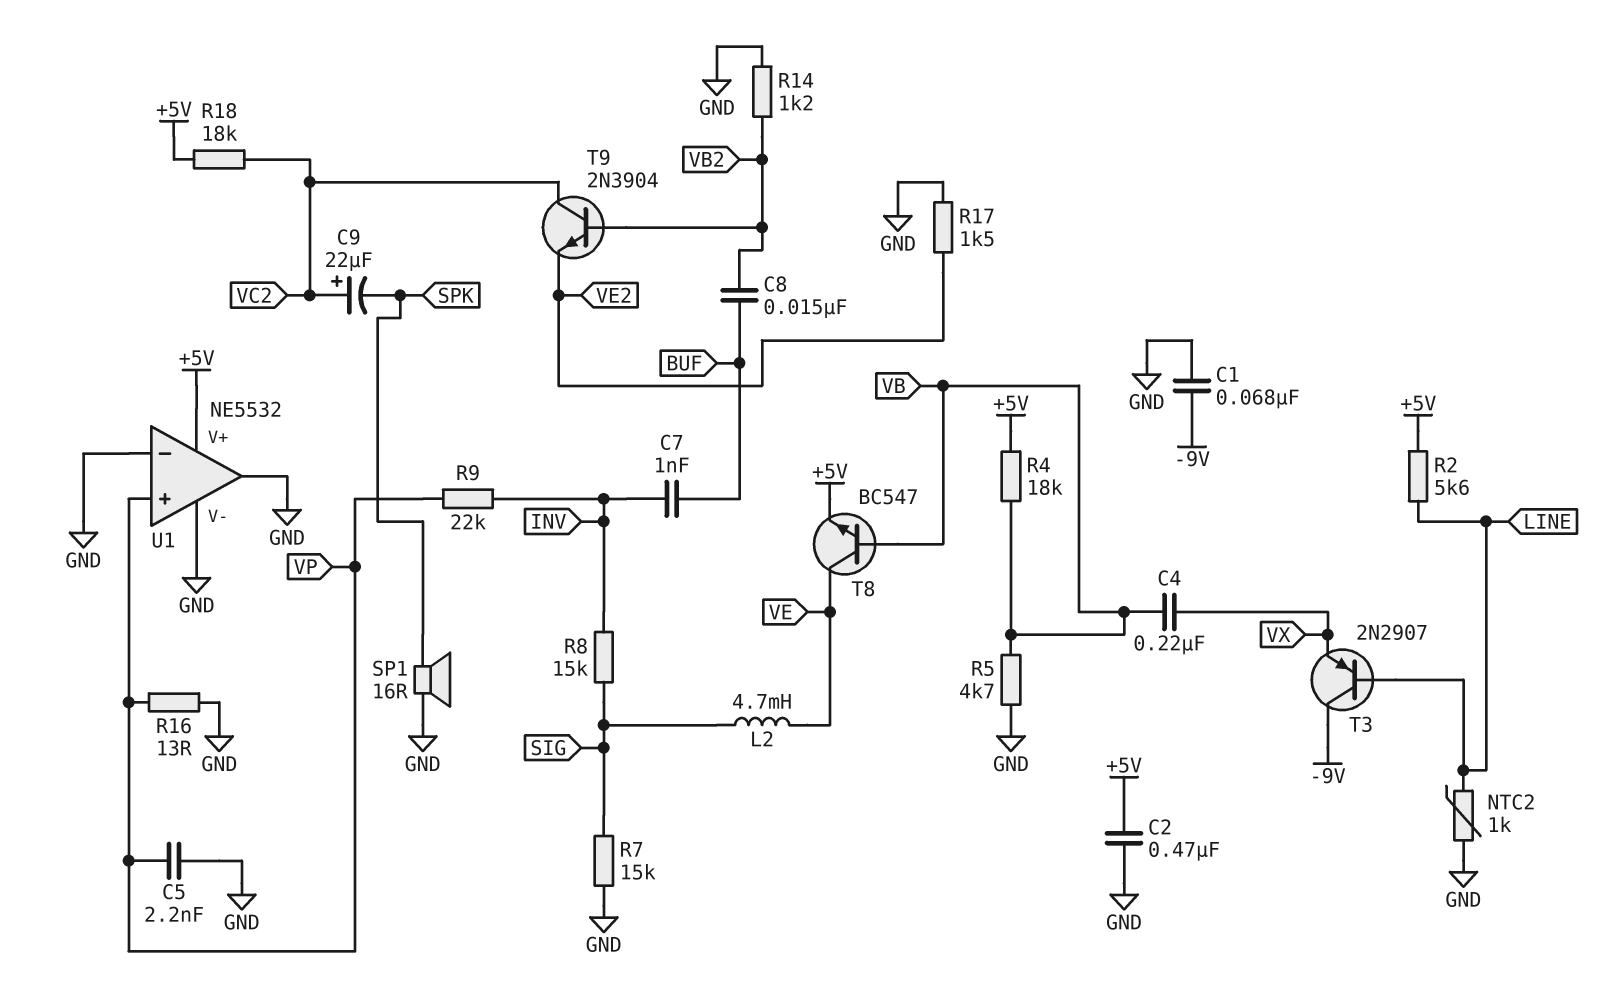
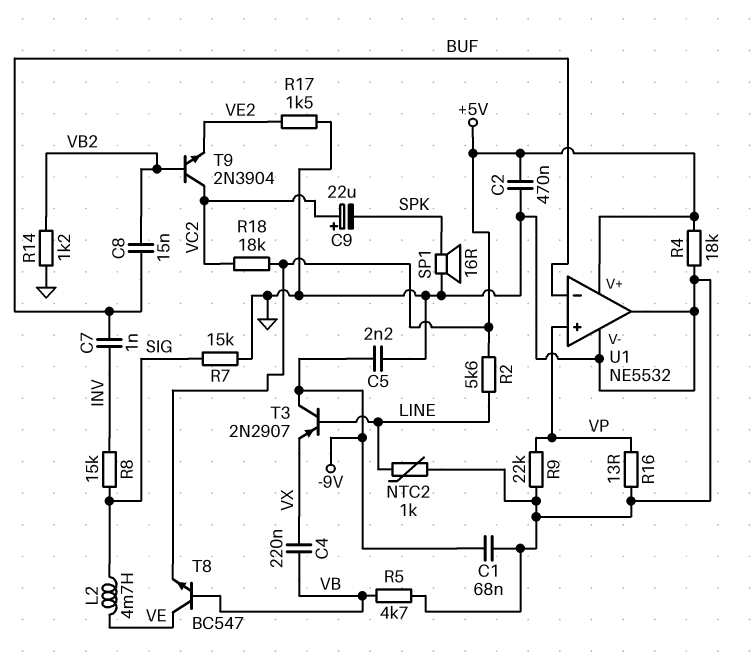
C5: 2.2nF (GND, VP) -> 2.2nF (-9V, GND)
R4: 18k (+5V, VB) -> 18k (+5V, GND)
R9: 22k (INV, VP) -> 22k (GND, VP)
U1 pin in-: GND -> BUF

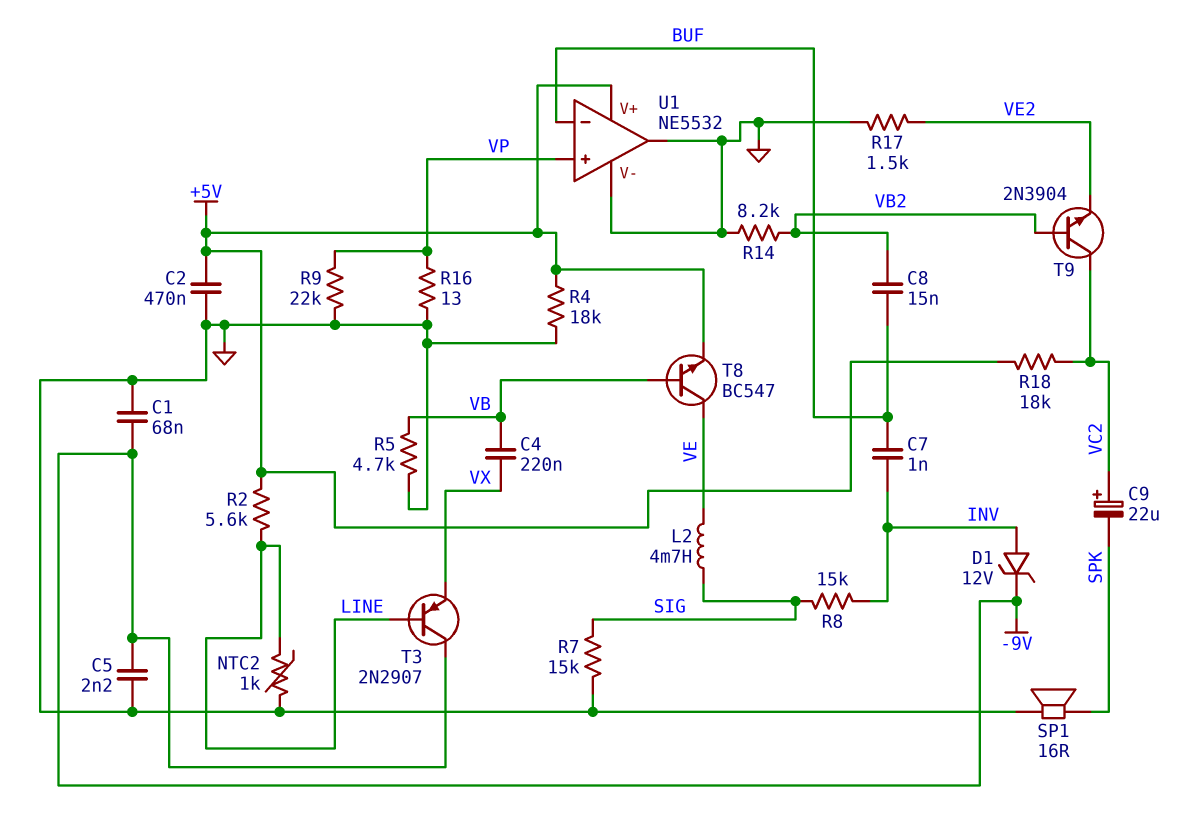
D1: none -> zener 12V (A INV, K -9V)
R14: 1.2k (GND, VB2) -> 8.2k (GND, VB2)

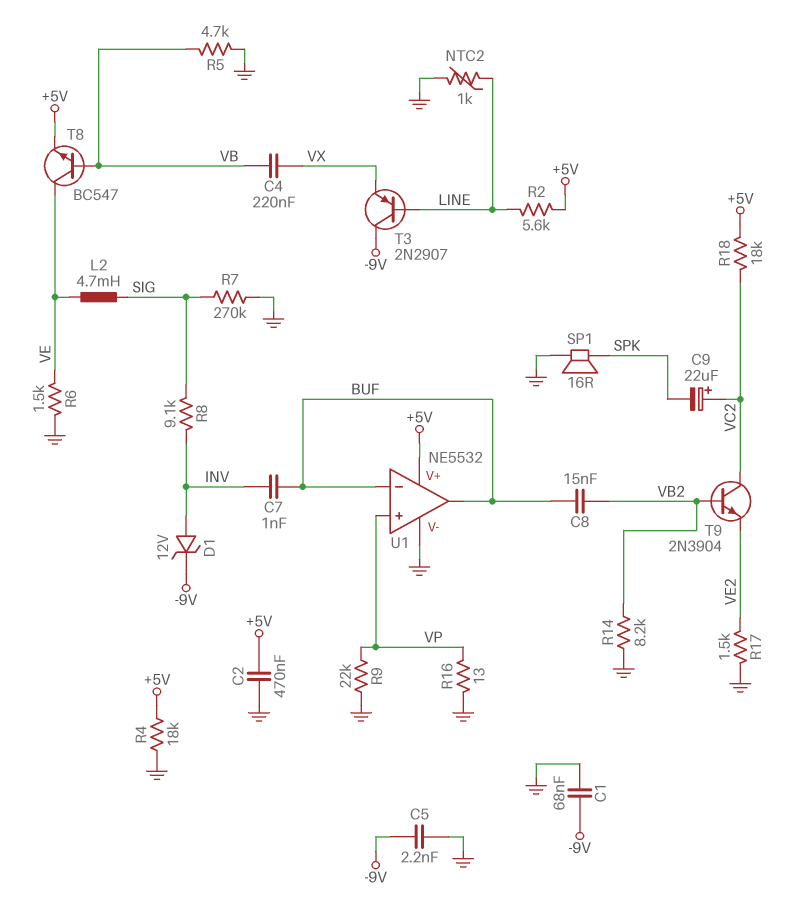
R6: none -> 1.5k (GND, VE)
R7: 15k (GND, SIG) -> 270k (GND, SIG)
R8: 15k (INV, SIG) -> 9.1k (INV, SIG)
U1 pin out: GND -> BUF

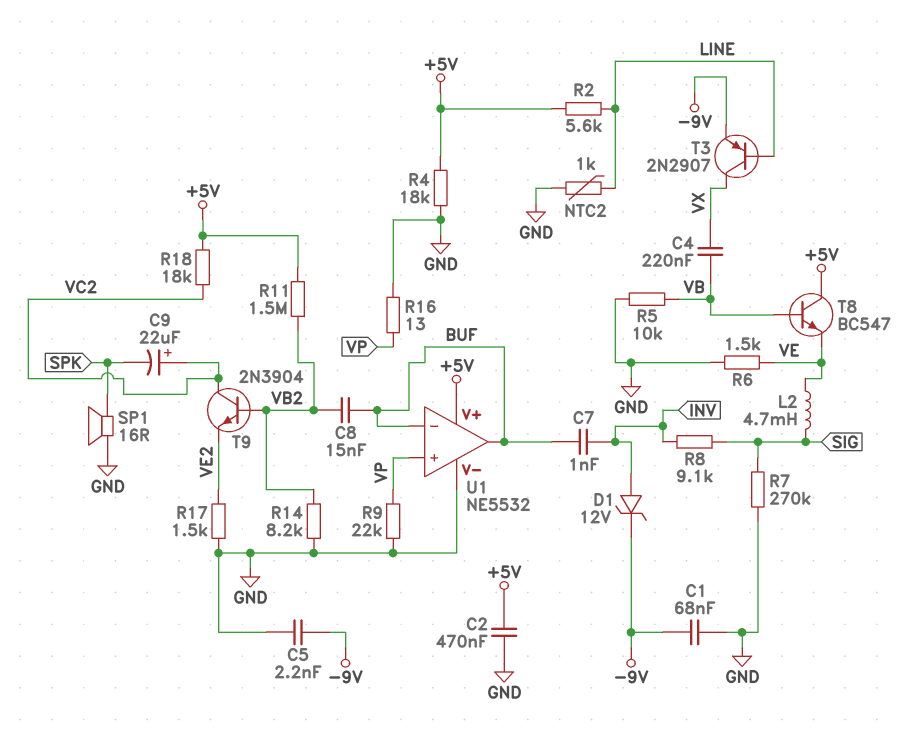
R5: 4.7k (GND, VB) -> 10k (GND, VB)
R11: none -> 1.5M (+5V, VB2)
T3: PNP 2N2907 (B LINE, C -9V, E VX) -> PNP 2N2907 (B LINE, C VX, E -9V)
T8: NPN BC547 (B VB, C VE, E +5V) -> NPN BC547 (B VB, C +5V, E VE)

